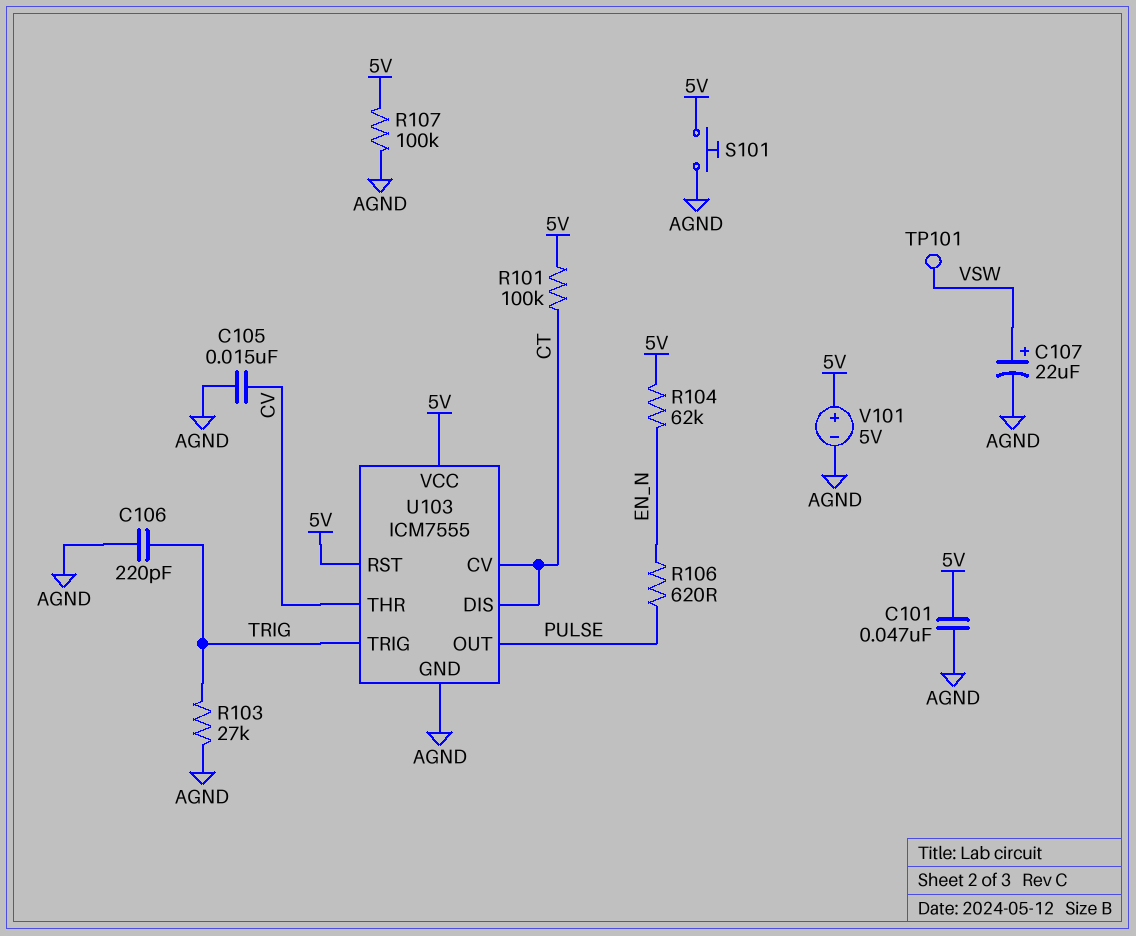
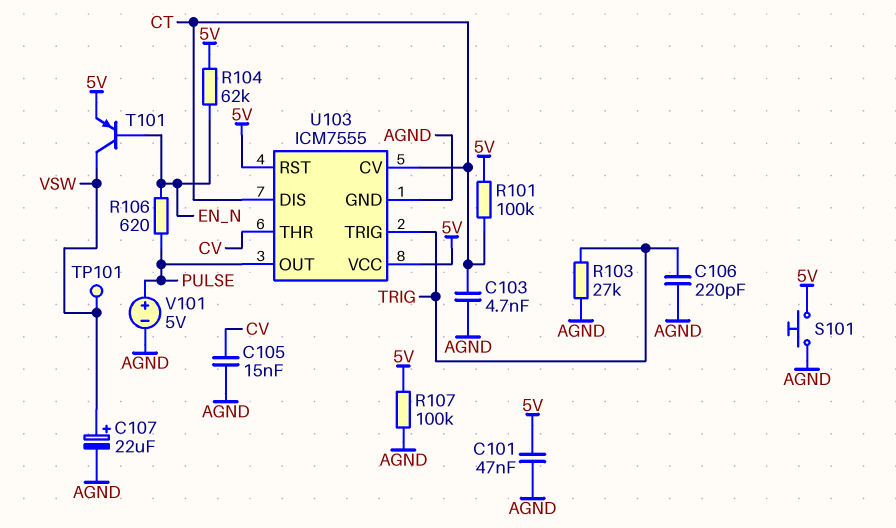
C103: none -> 4.7nF (AGND, CT)
T101: none -> PNP (B EN_N, C VSW, E 5V)
V101: 5V (plus 5V, minus AGND) -> 5V (plus PULSE, minus AGND)

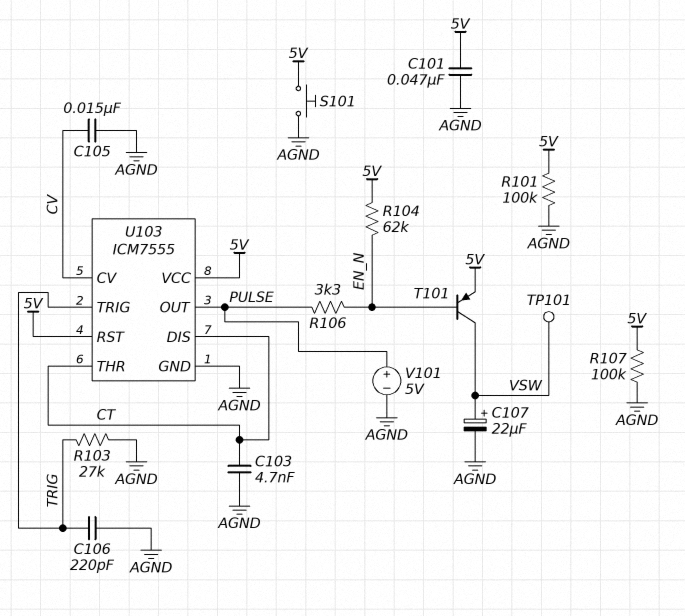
R101: 100k (5V, CT) -> 100k (5V, AGND)
R106: 620 (EN_N, PULSE) -> 3.3k (EN_N, PULSE)
U103 pin CV: CT -> CV
U103 pin THR: CV -> CT

